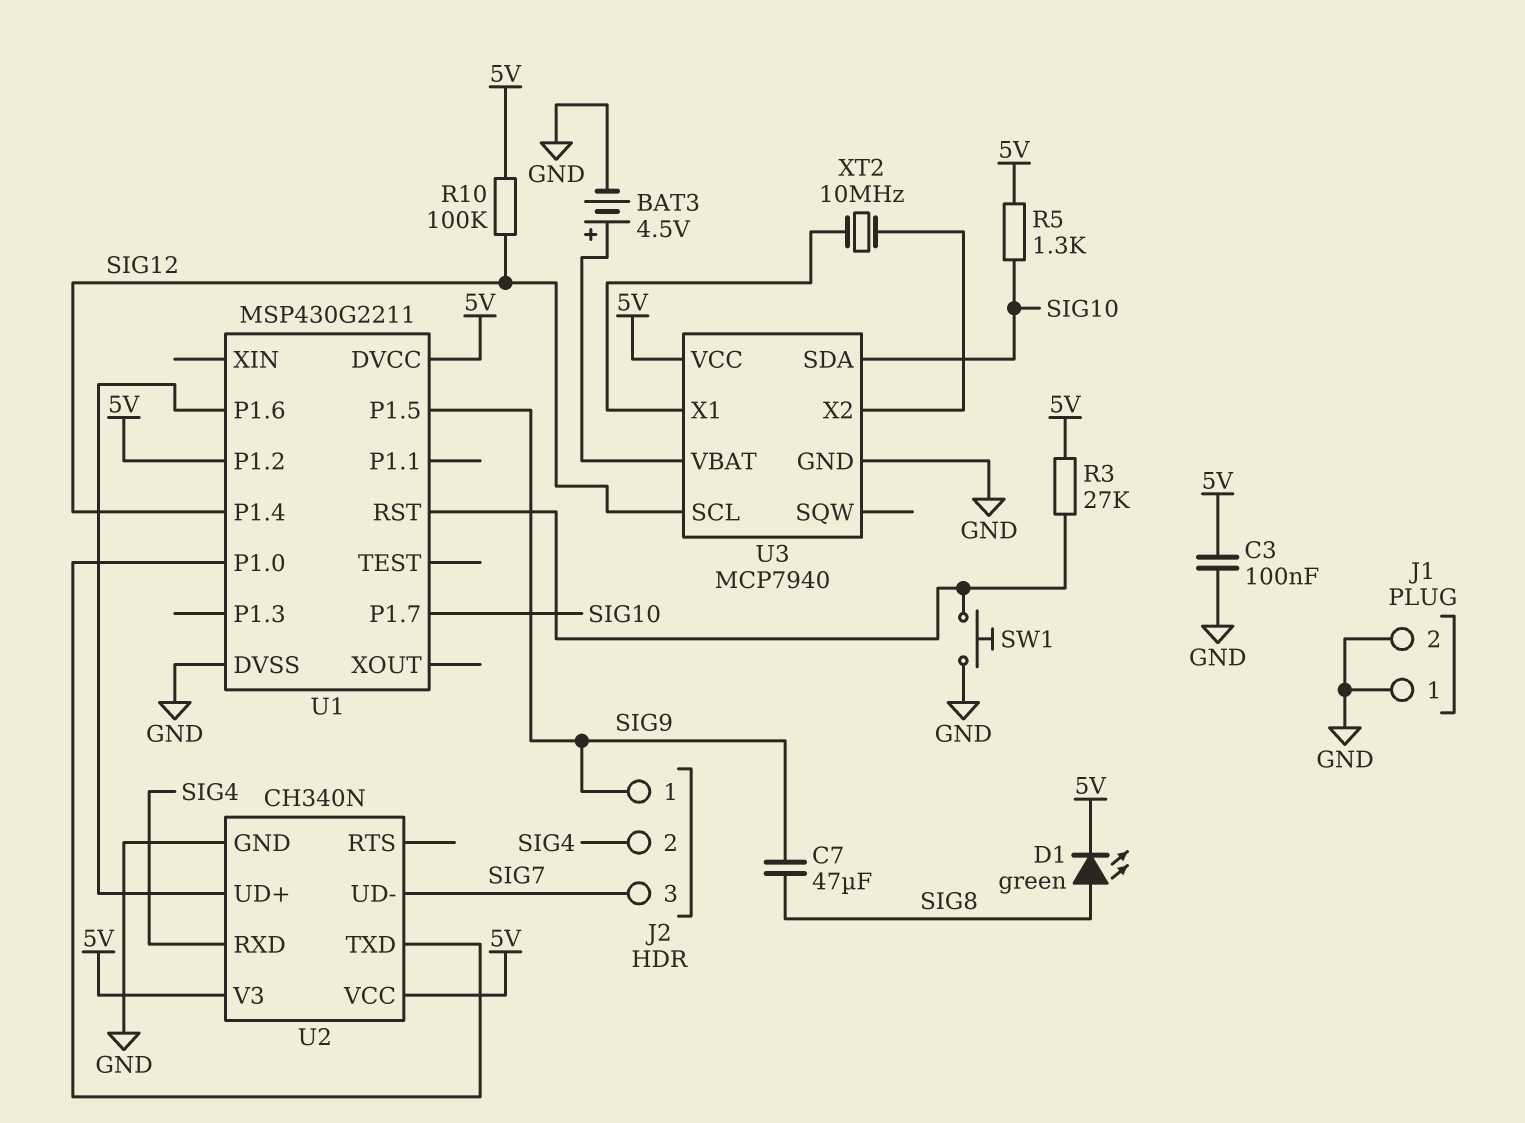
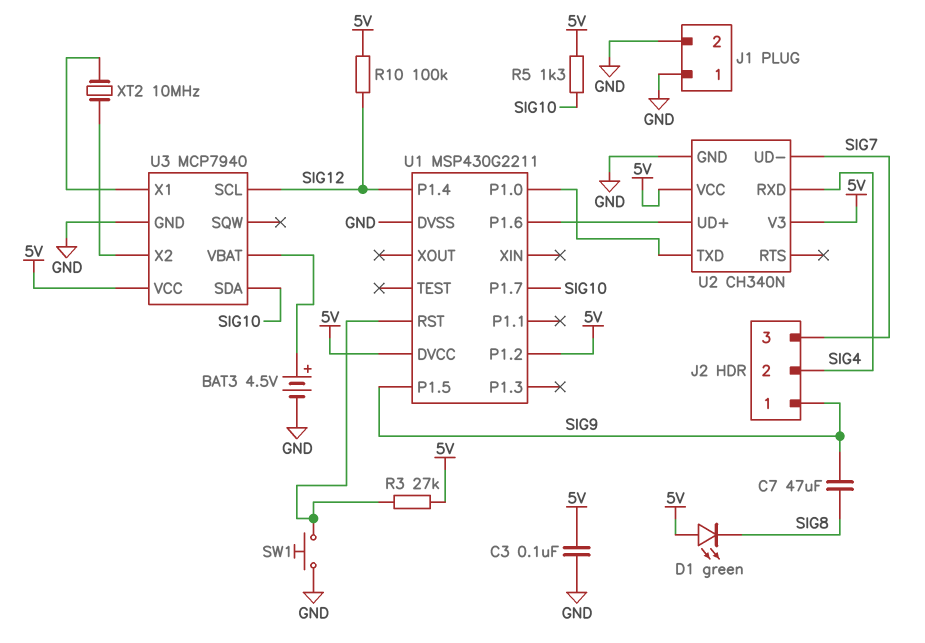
D1: LED green (A SIG8, K 5V) -> LED green (A 5V, K SIG8)

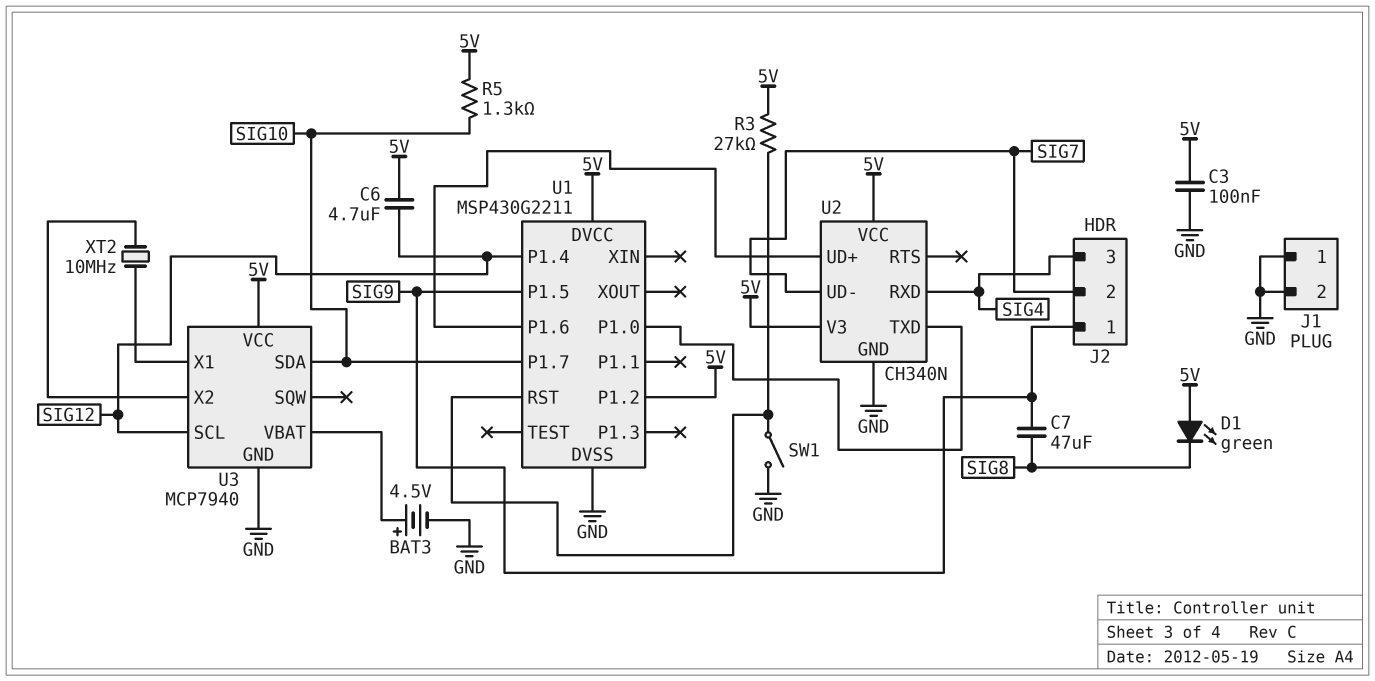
C6: none -> 4.7uF (5V, SIG12)
J2 pin 2: SIG4 -> SIG7
J2 pin 3: SIG7 -> SIG4
R10: 100k (5V, SIG12) -> none
SW1: button (GND, U1/RST) -> switch (GND, U1/RST)

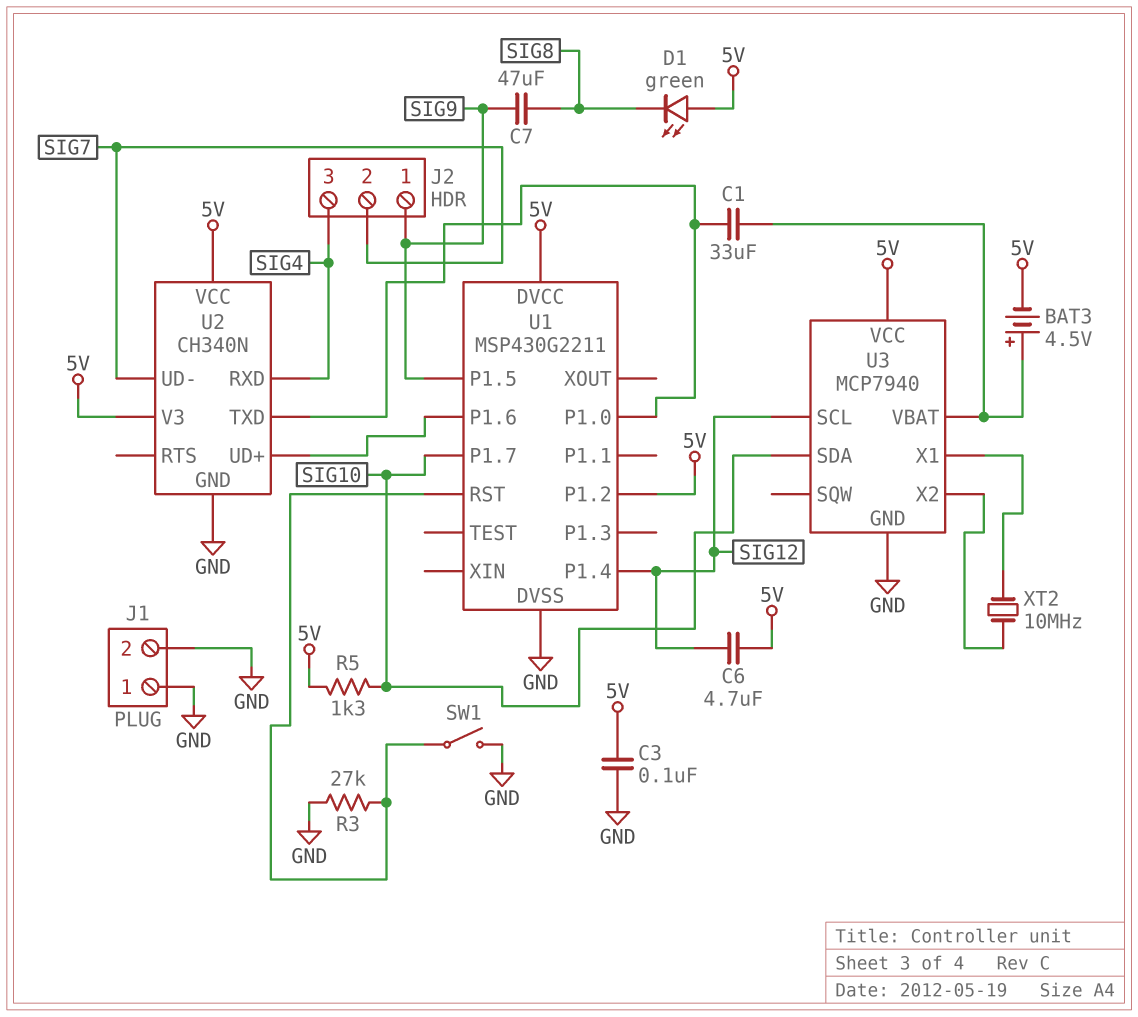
BAT3: 4.5V (plus U3/VBAT, minus GND) -> 4.5V (plus U3/VBAT, minus 5V)
C1: none -> 33uF (U1/P1.0, U3/VBAT)
R3: 27k (5V, U1/RST) -> 27k (GND, U1/RST)

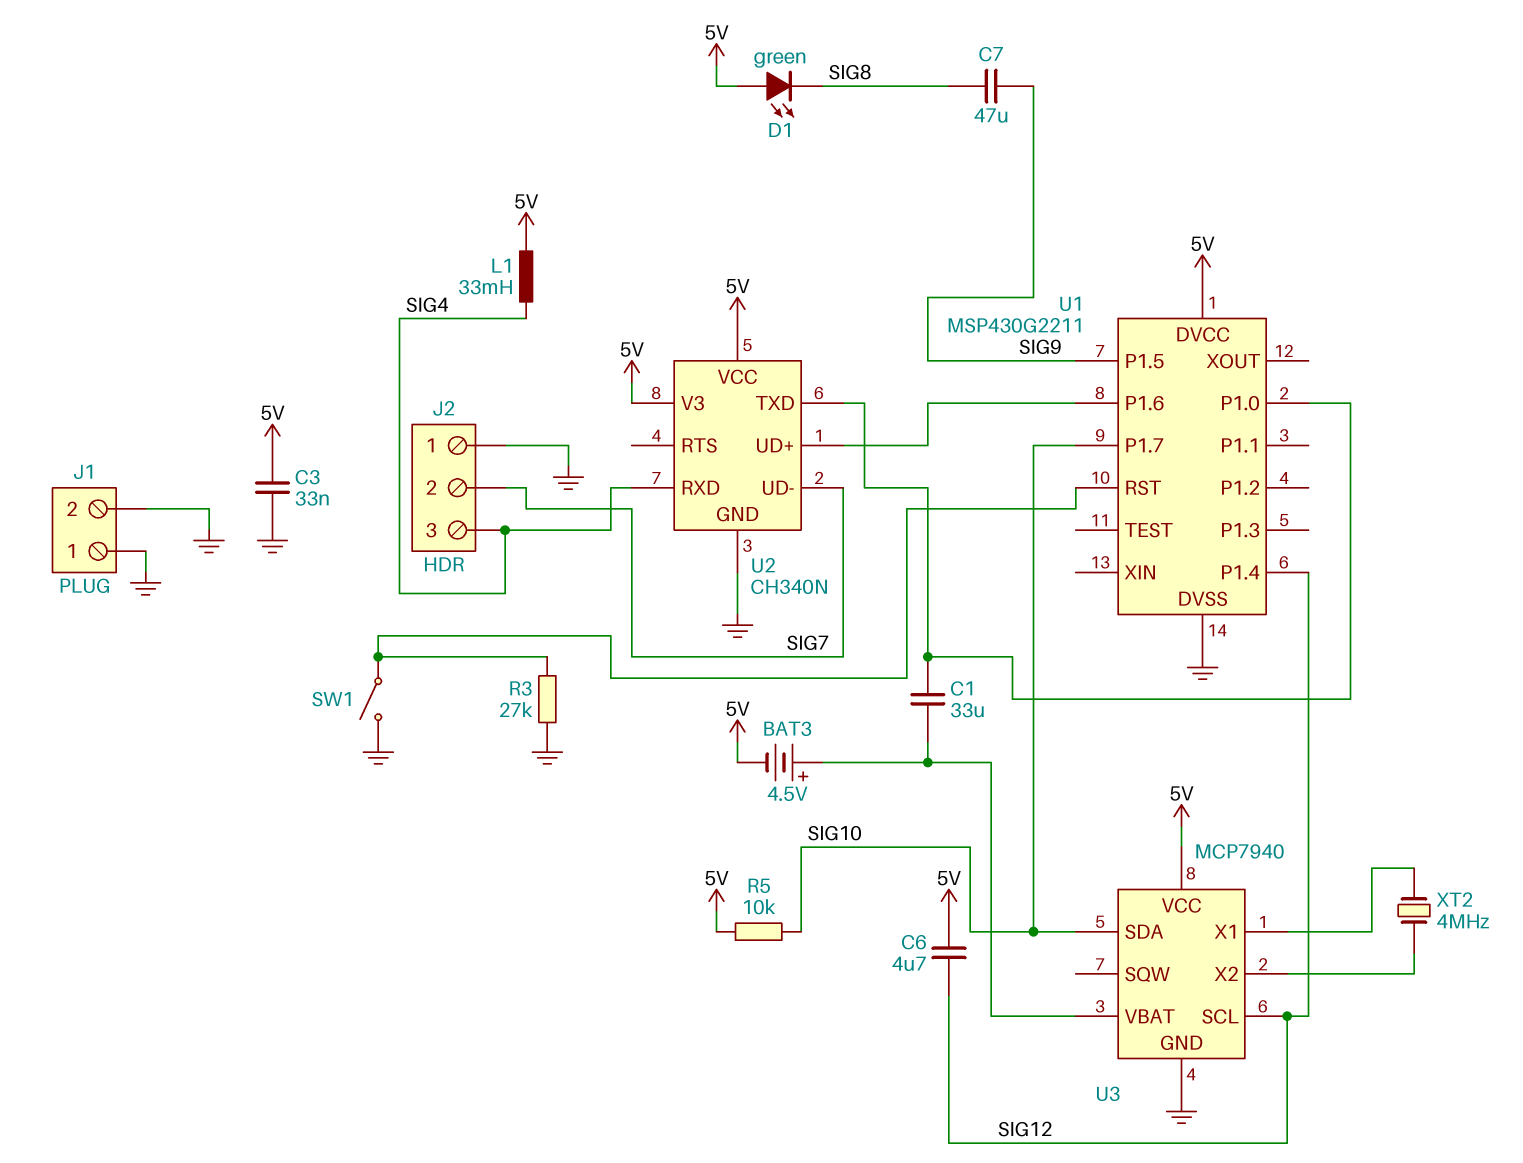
C3: 100nF (5V, GND) -> 33nF (5V, GND)
J2 pin 1: SIG9 -> GND
L1: none -> 33mH (5V, SIG4)
R5: 1.3k (5V, SIG10) -> 10k (5V, SIG10)
U1 pin P1.2: 5V -> none
XT2: 10MHz (U3/X1, U3/X2) -> 4MHz (U3/X1, U3/X2)

